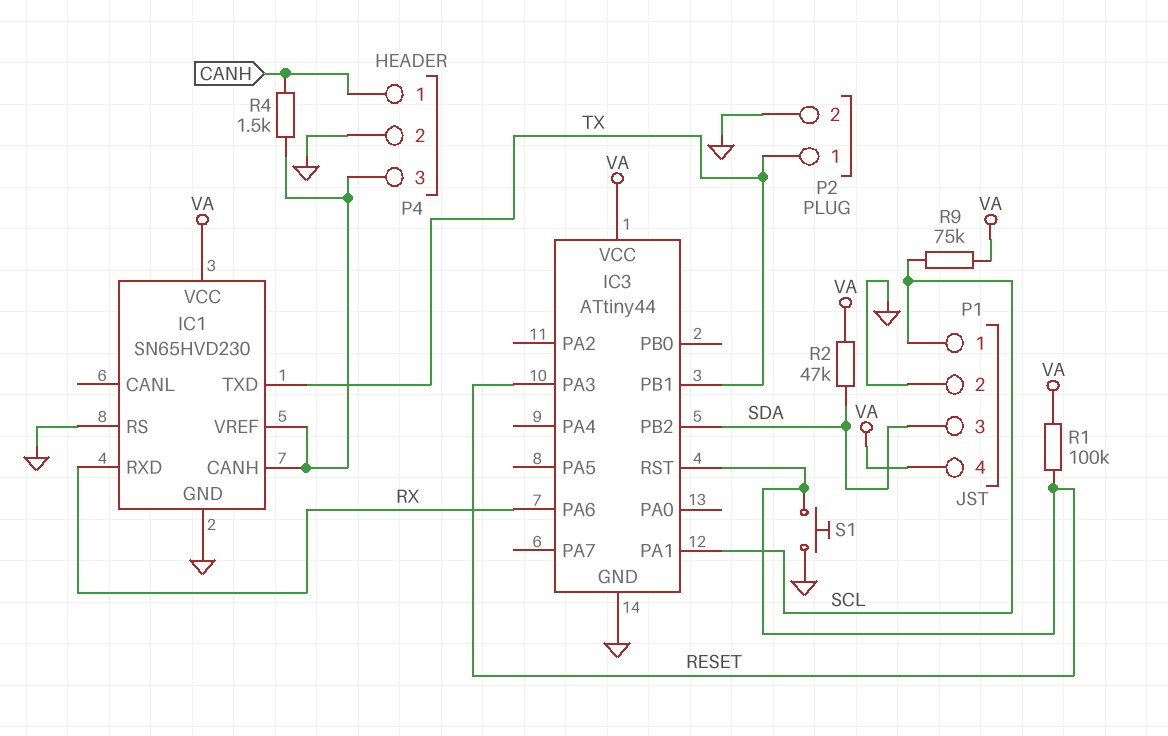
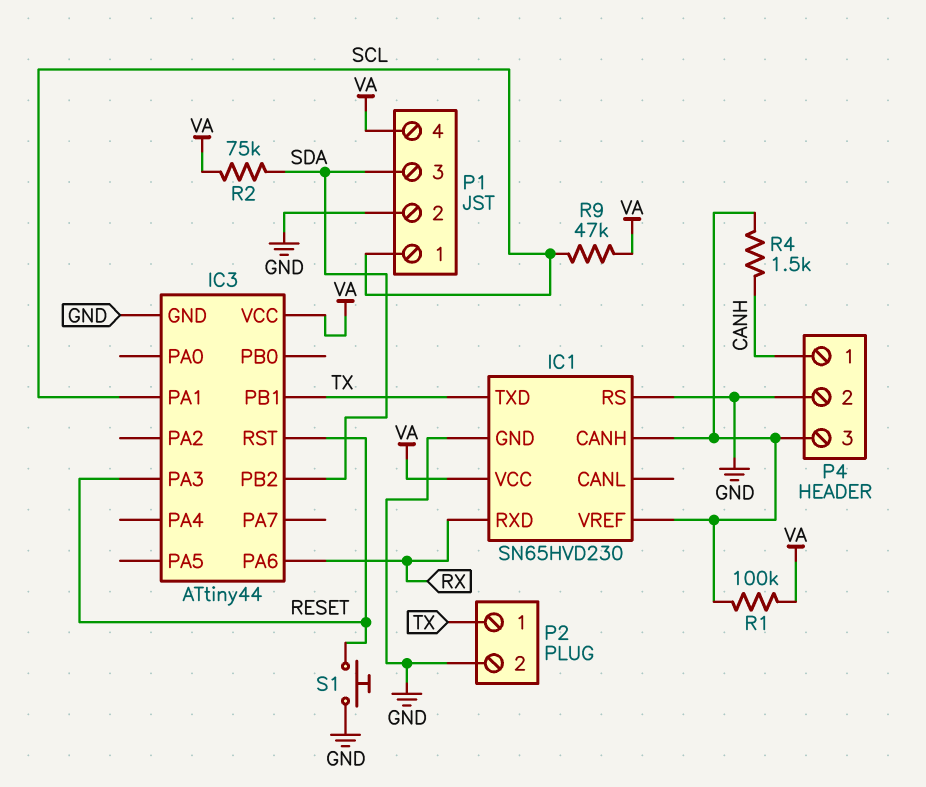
R1: 100k (RESET, VA) -> 100k (IC1/CANH, VA)
R2: 47k (SDA, VA) -> 75k (SDA, VA)
R9: 75k (SCL, VA) -> 47k (SCL, VA)

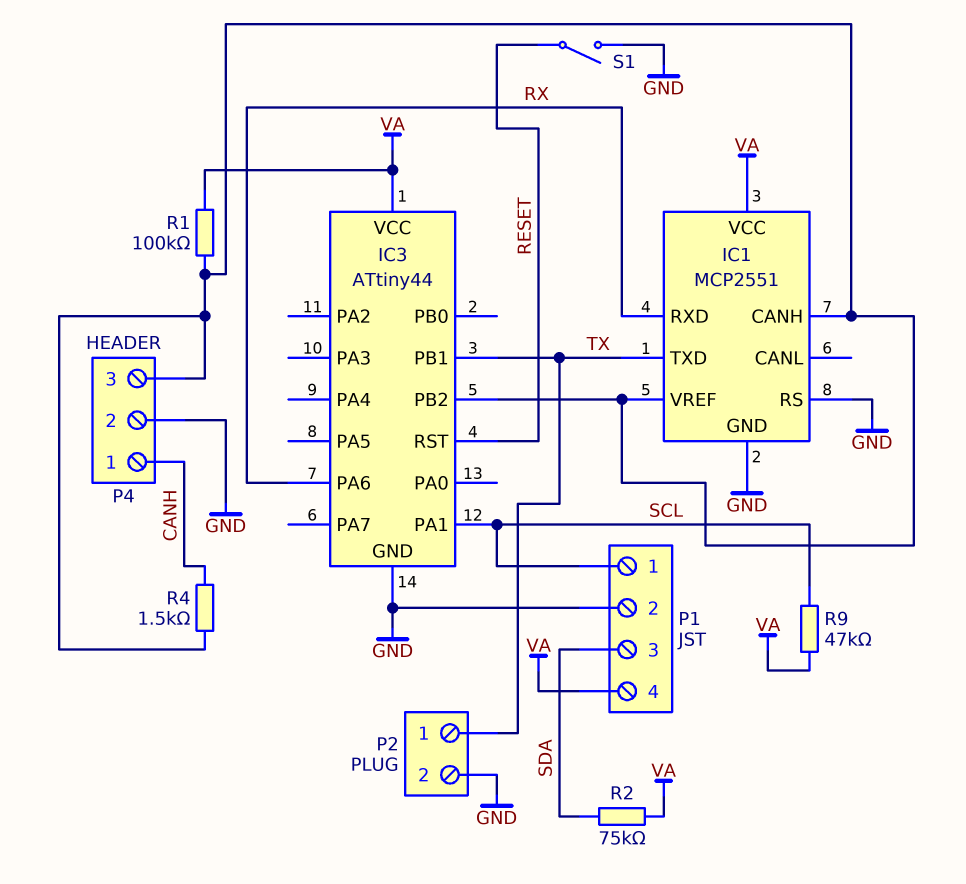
IC1: SN65HVD230 -> MCP2551
IC3 pin PA3: RESET -> none
IC3 pin PB2: SDA -> IC1/CANH
S1: button (GND, RESET) -> switch (GND, RESET)

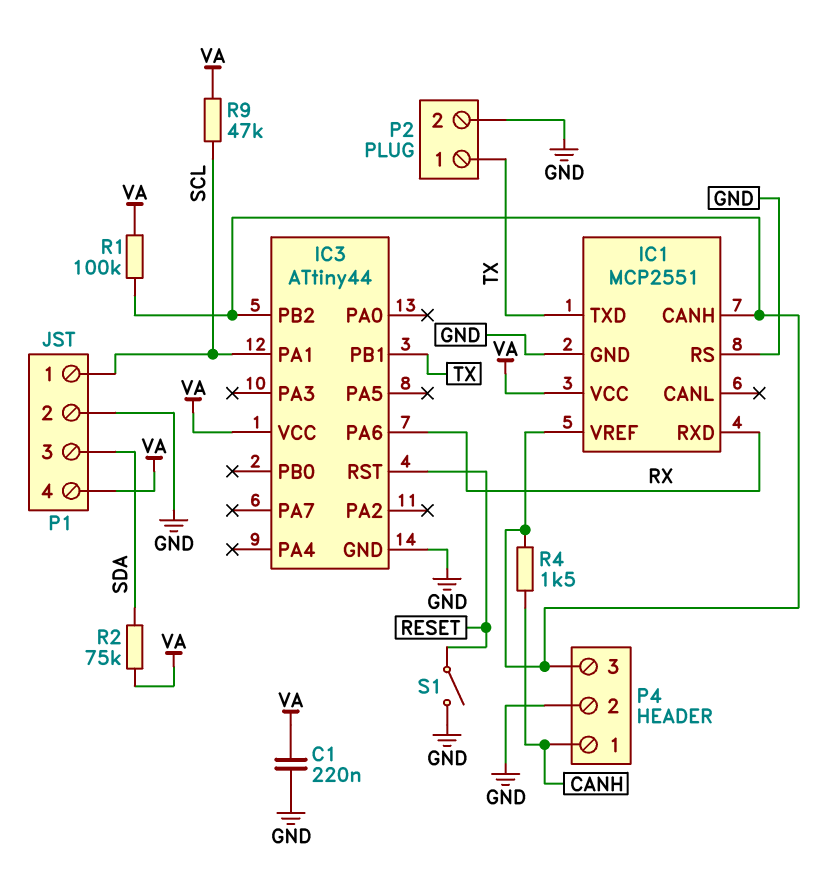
C1: none -> 220nF (GND, VA)

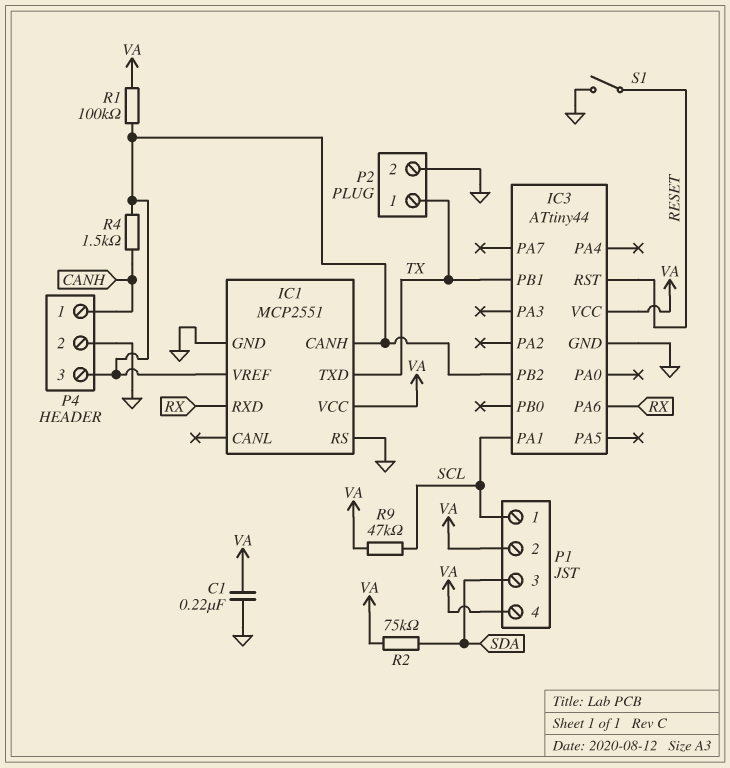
P1 pin 2: GND -> VA

